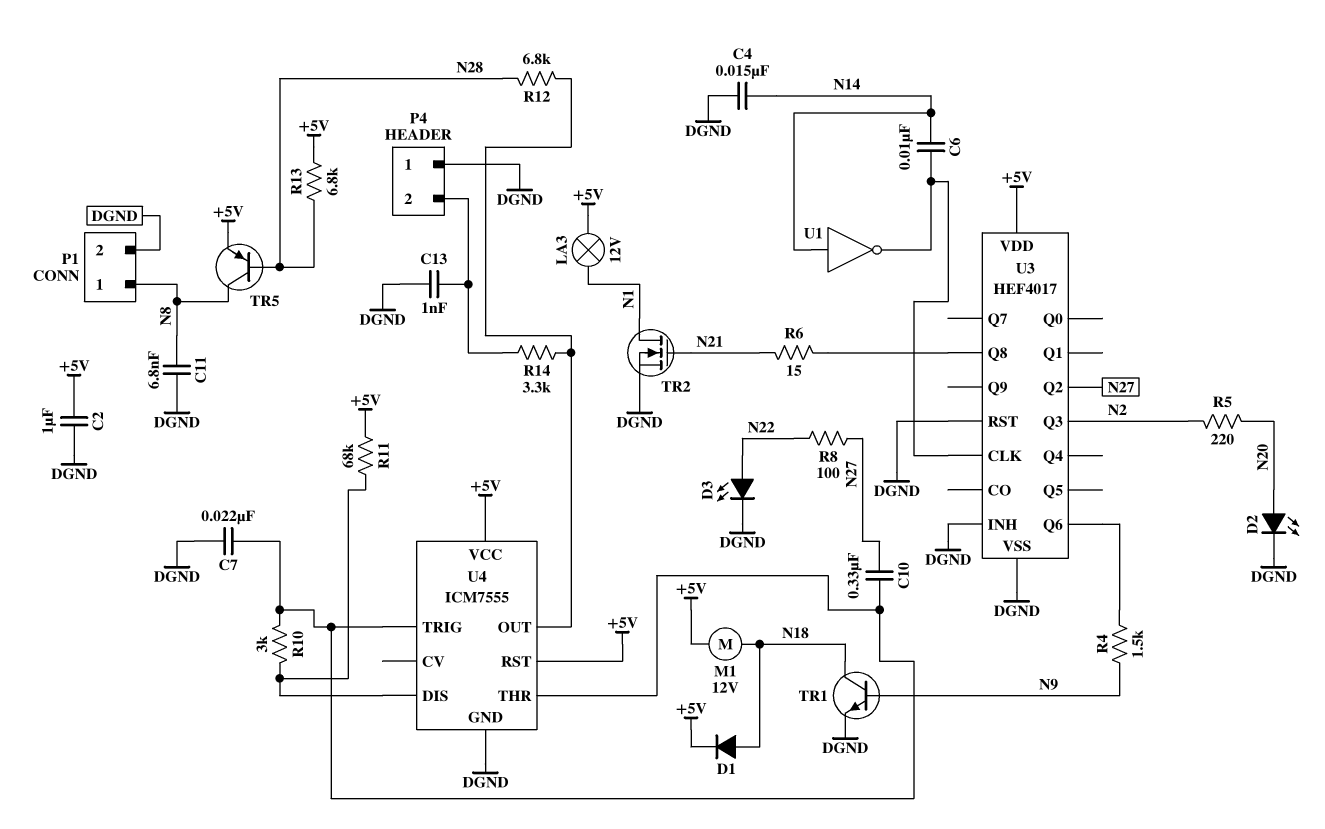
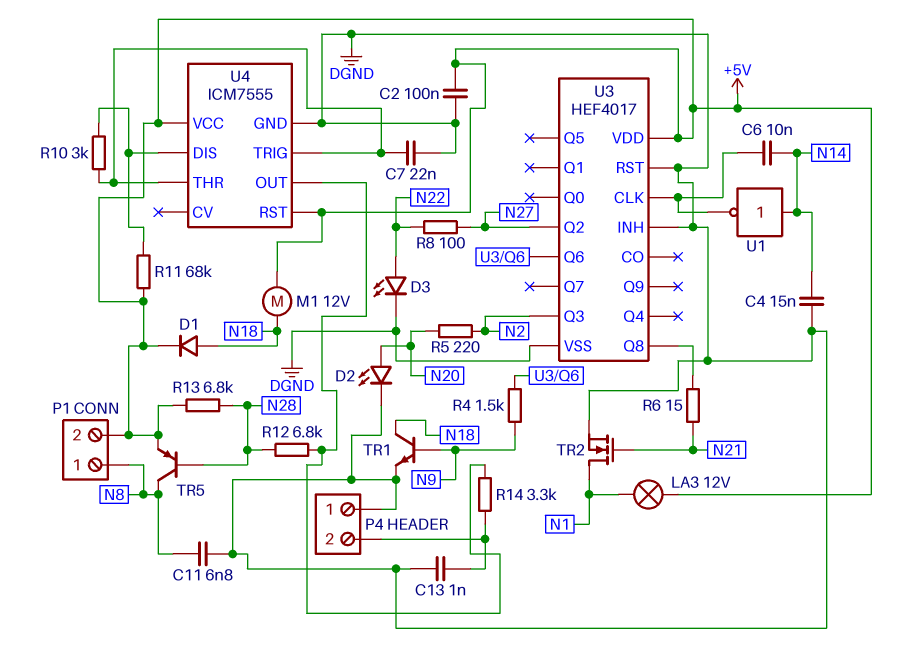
C2: 1uF (+5V, DGND) -> 100nF (+5V, DGND)
C10: 330nF (N27, U4/THR) -> none
P1 pin 2: DGND -> +5V

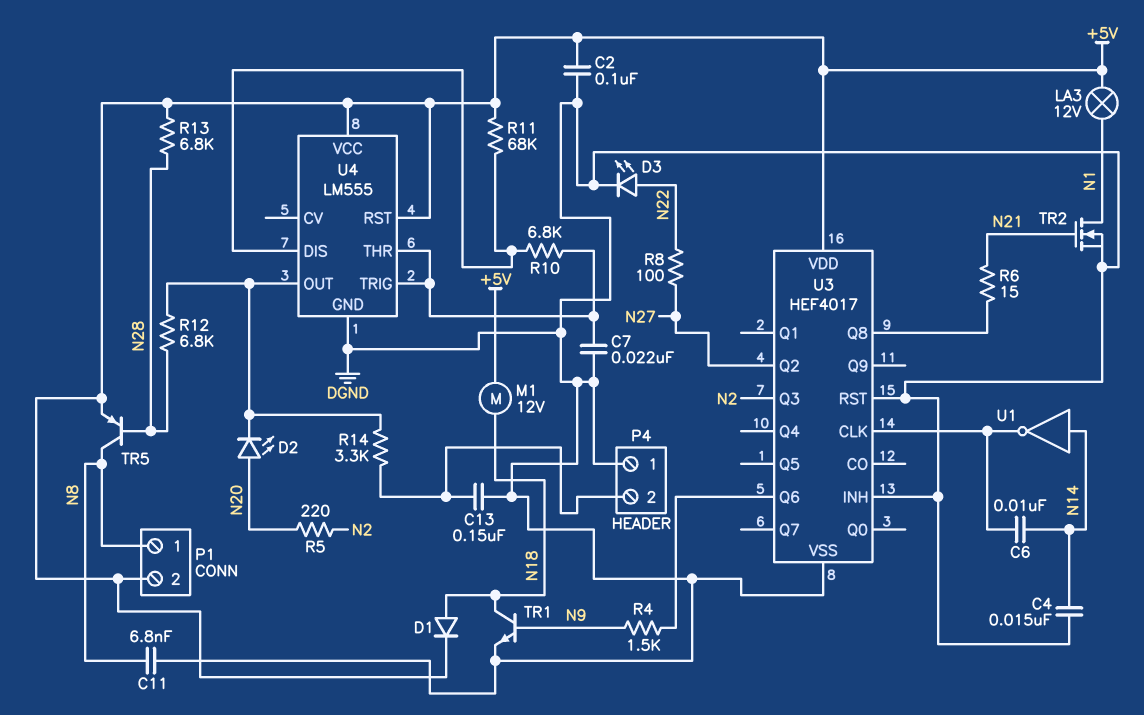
C13: 1nF (DGND, P4/2) -> 150nF (DGND, P4/2)
D2: LED (A N20, K DGND) -> LED (A N20, K U4/OUT)
R10: 3k (U4/DIS, U4/THR) -> 6.8k (U4/DIS, U4/THR)
U4: ICM7555 -> LM555

